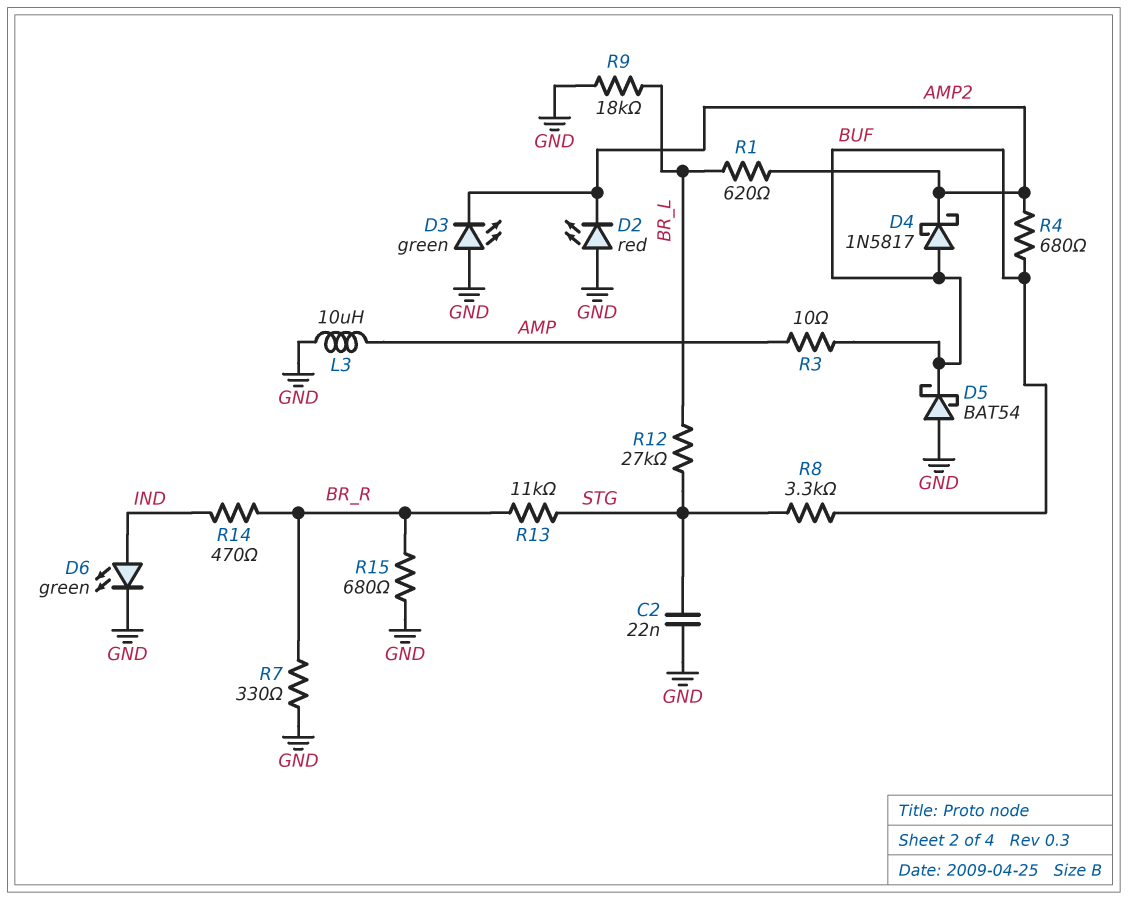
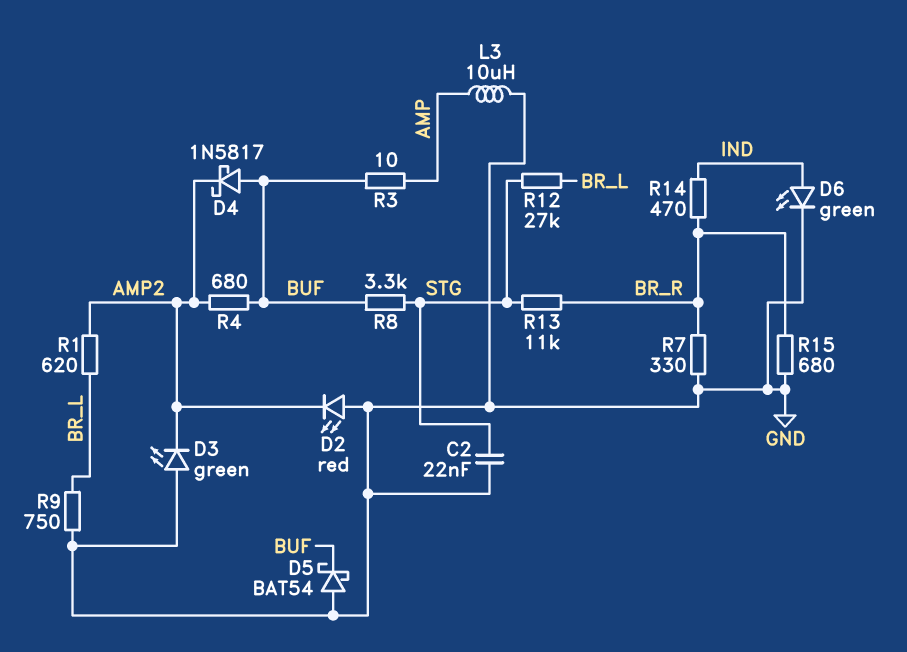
R9: 18k (BR_L, GND) -> 750 (BR_L, GND)

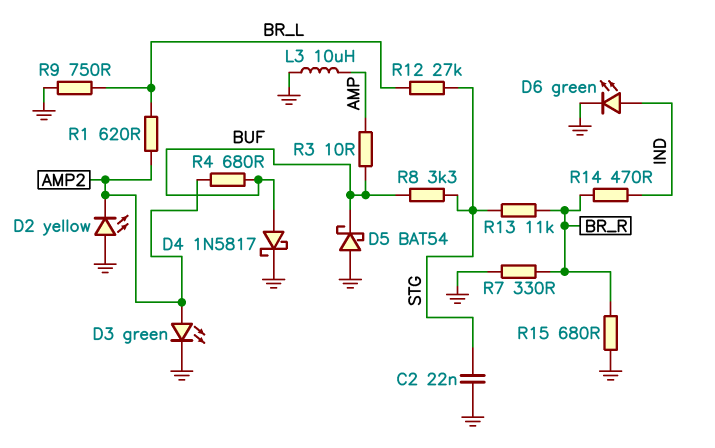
D2: LED red (A GND, K AMP2) -> LED yellow (A GND, K AMP2)
D3: LED green (A GND, K AMP2) -> LED green (A AMP2, K GND)
D4: schottky 1N5817 (A BUF, K AMP2) -> schottky 1N5817 (A BUF, K GND)

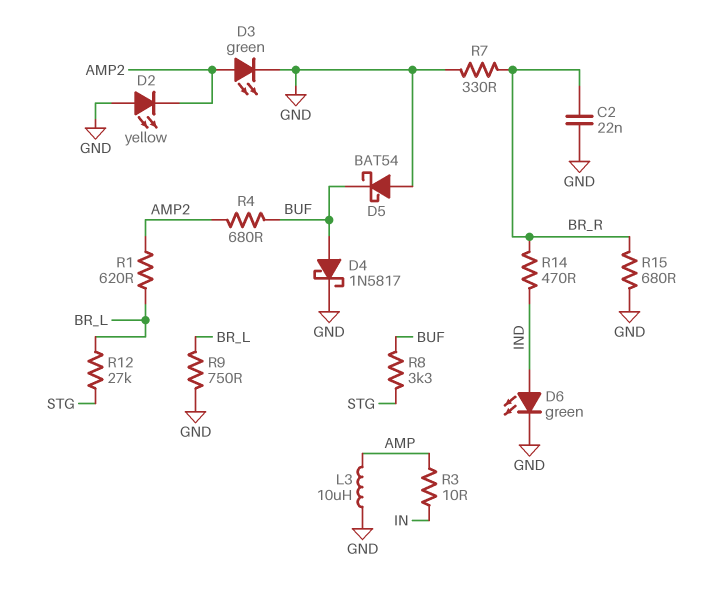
C2: 22nF (GND, STG) -> 22nF (BR_R, GND)
R3: 10 (AMP, BUF) -> 10 (AMP, IN)
R13: 11k (BR_R, STG) -> none

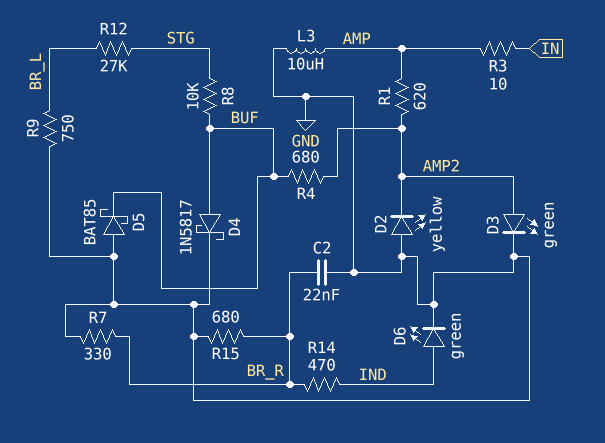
D5: schottky BAT54 (A GND, K BUF) -> schottky BAT85 (A GND, K BUF)
R1: 620 (AMP2, BR_L) -> 620 (AMP, AMP2)
R8: 3.3k (BUF, STG) -> 10k (BUF, STG)

